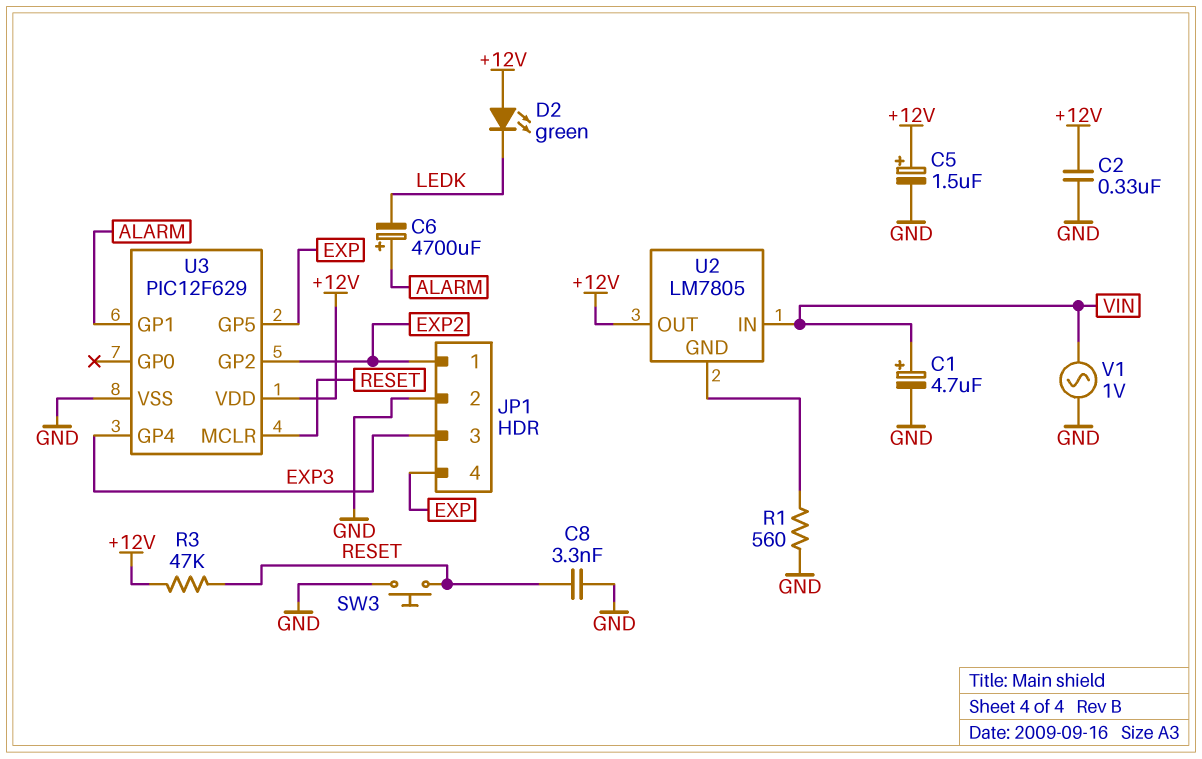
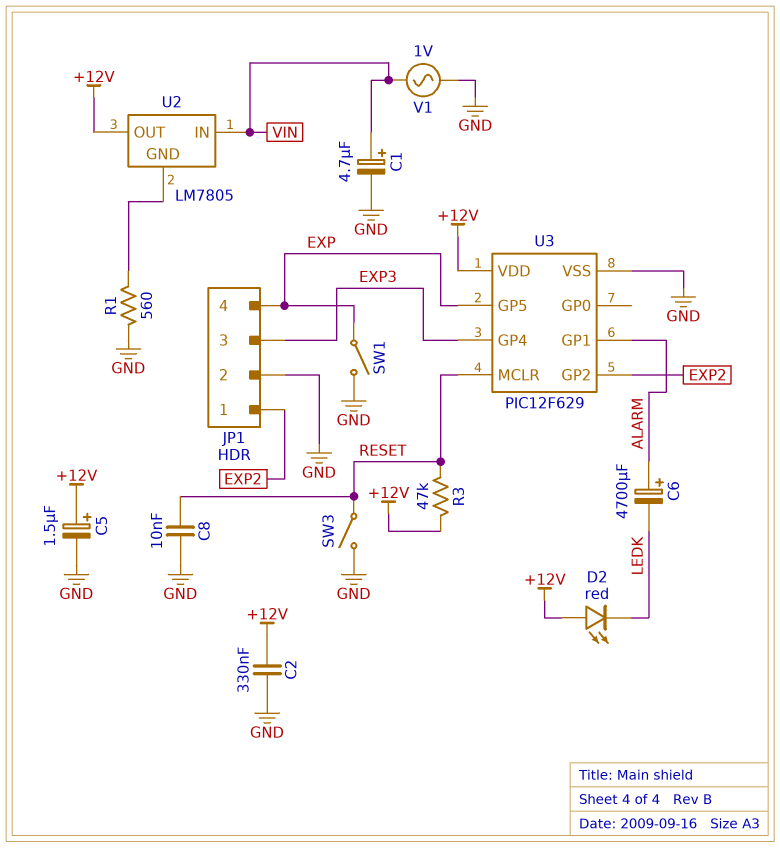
C8: 3.3nF (GND, RESET) -> 10nF (GND, RESET)
D2: LED green (A +12V, K LEDK) -> LED red (A +12V, K LEDK)
SW1: none -> switch (EXP, GND)
SW3: button (GND, RESET) -> switch (GND, RESET)

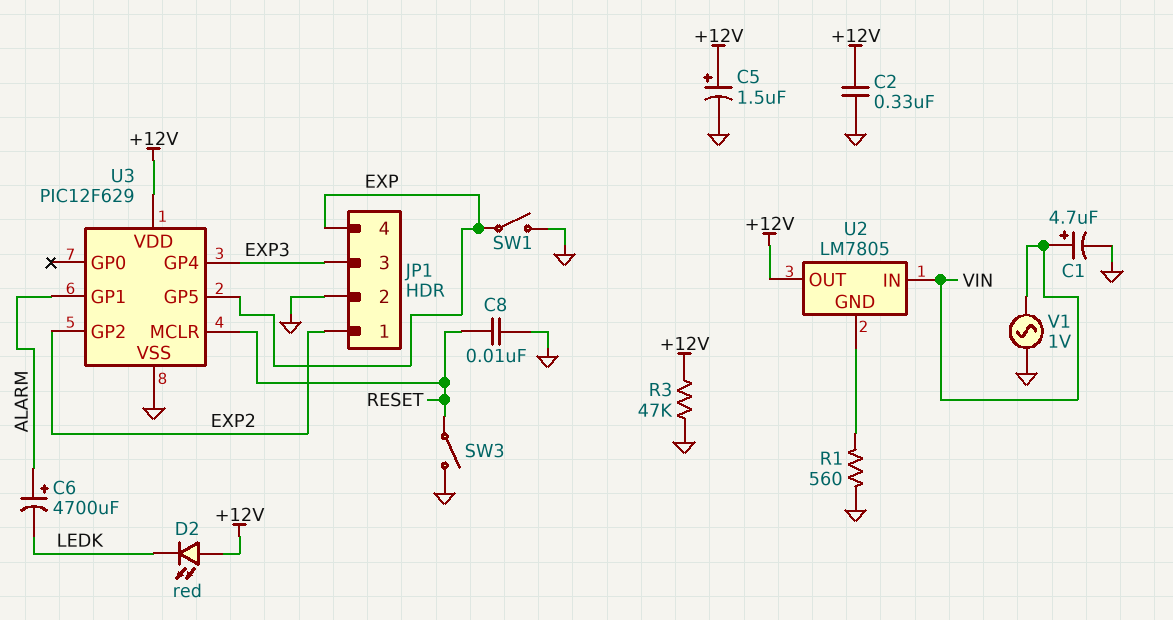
R3: 47k (+12V, RESET) -> 47k (+12V, GND)

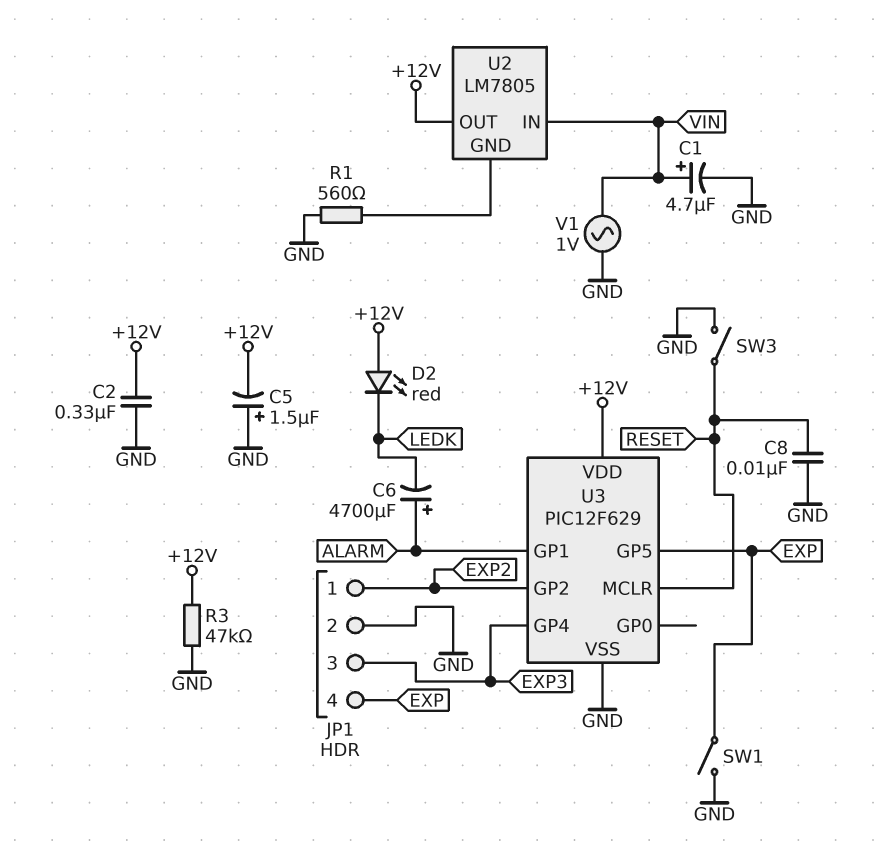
C5: 1.5uF (plus +12V, minus GND) -> 1.5uF (plus GND, minus +12V)

